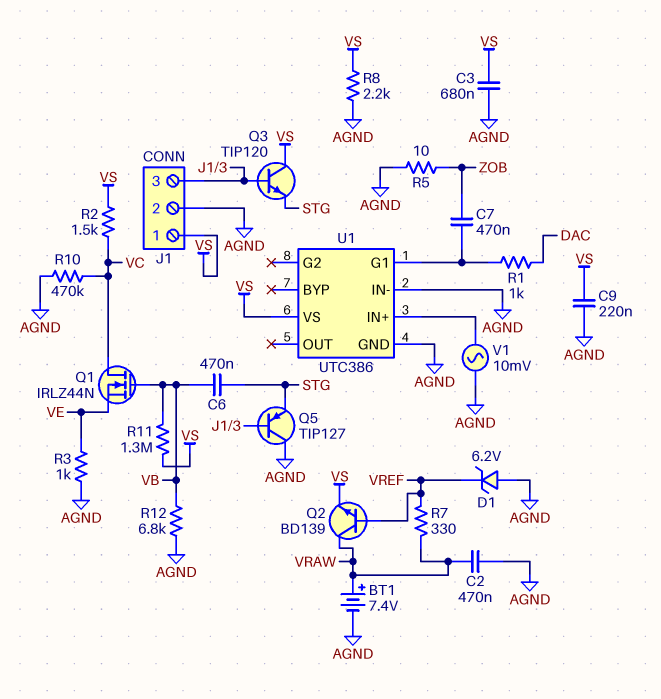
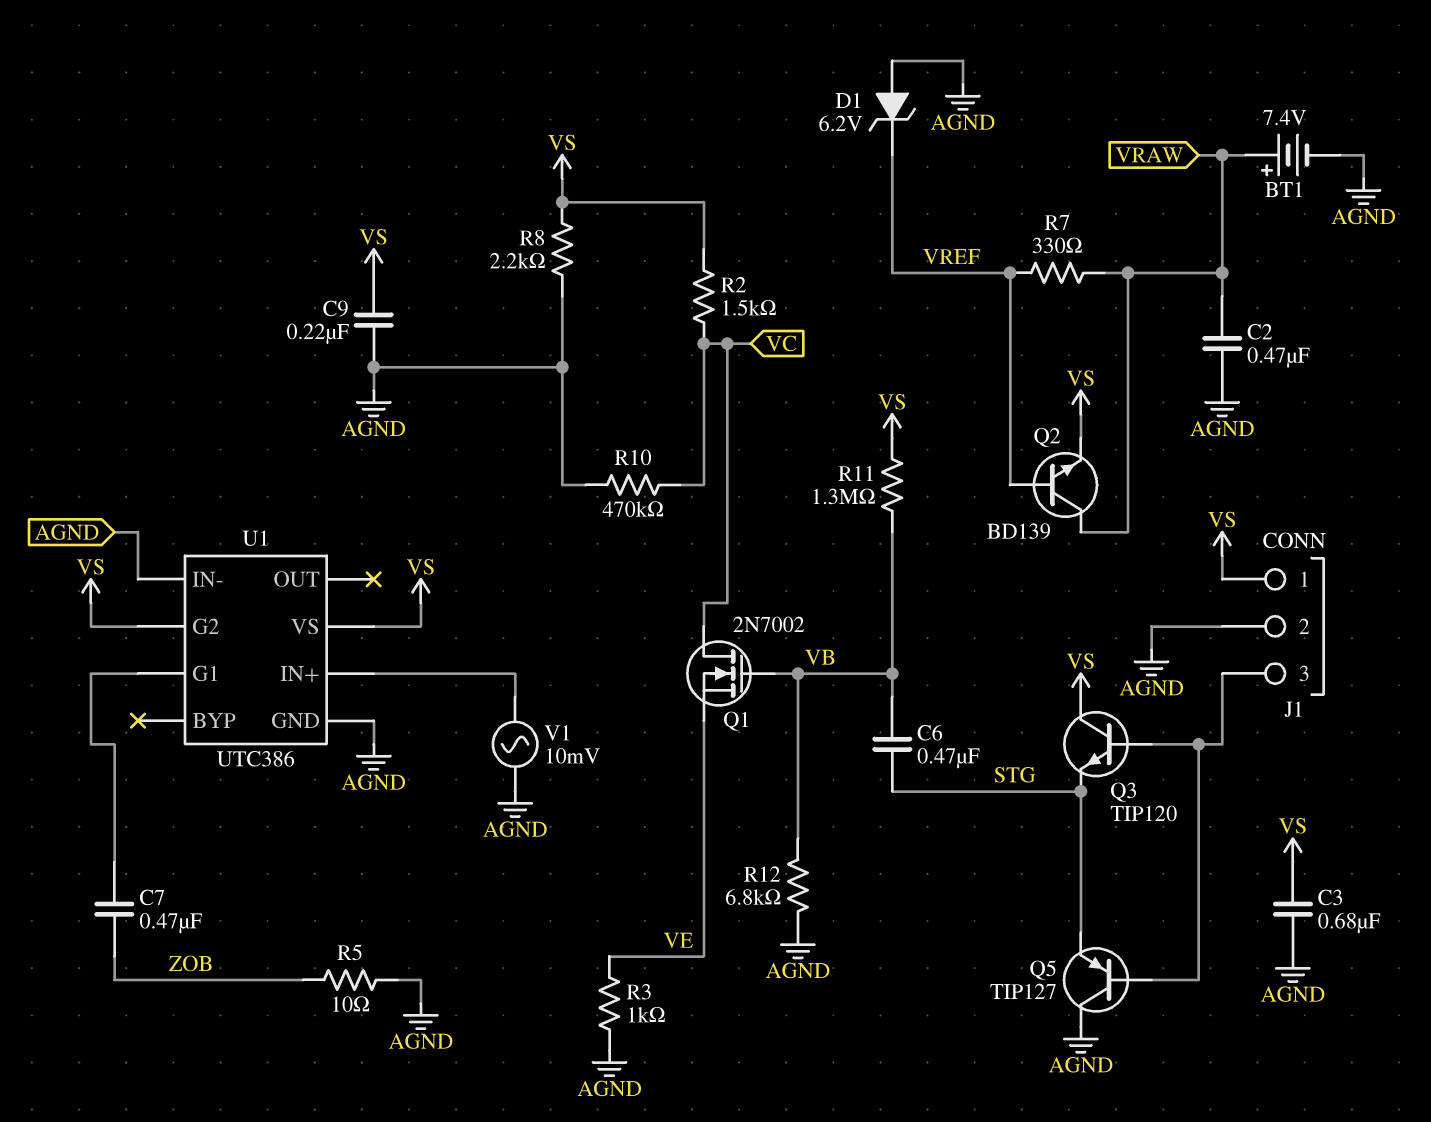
Q1: NMOS IRLZ44N (G VB, D VC, S VE) -> NMOS 2N7002 (G VB, D VC, S VE)
R1: 1k (DAC, U1/G1) -> none
U1 pin G2: none -> VS

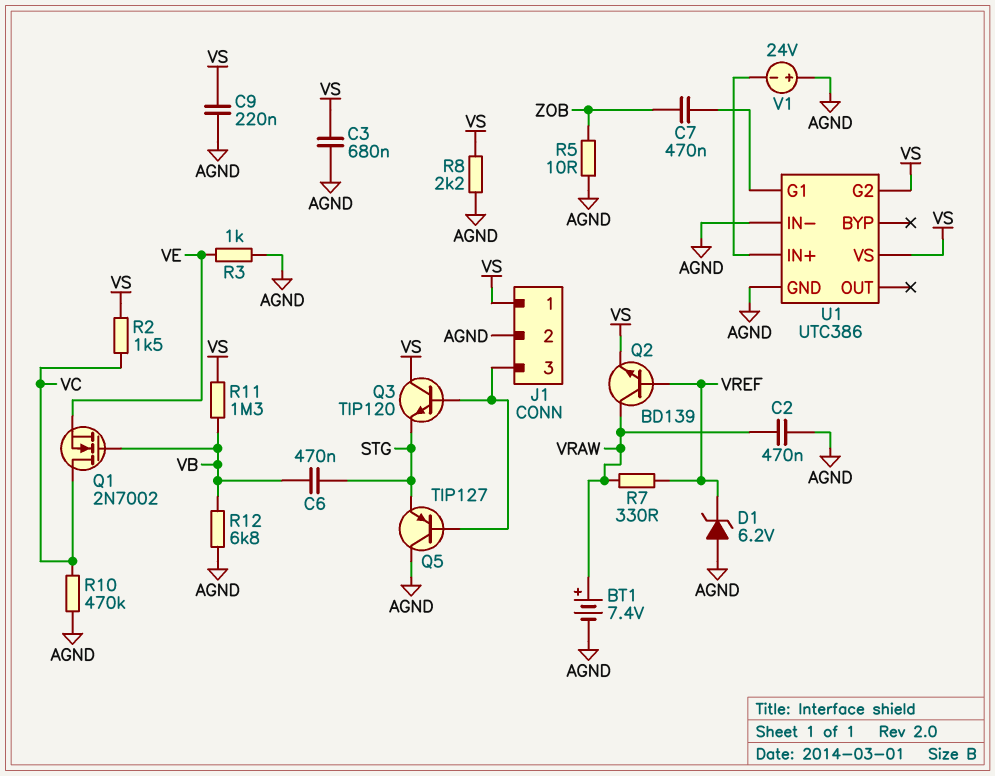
V1: AC 10mV (AGND, U1/IN+) -> 24V (plus AGND, minus U1/IN+)

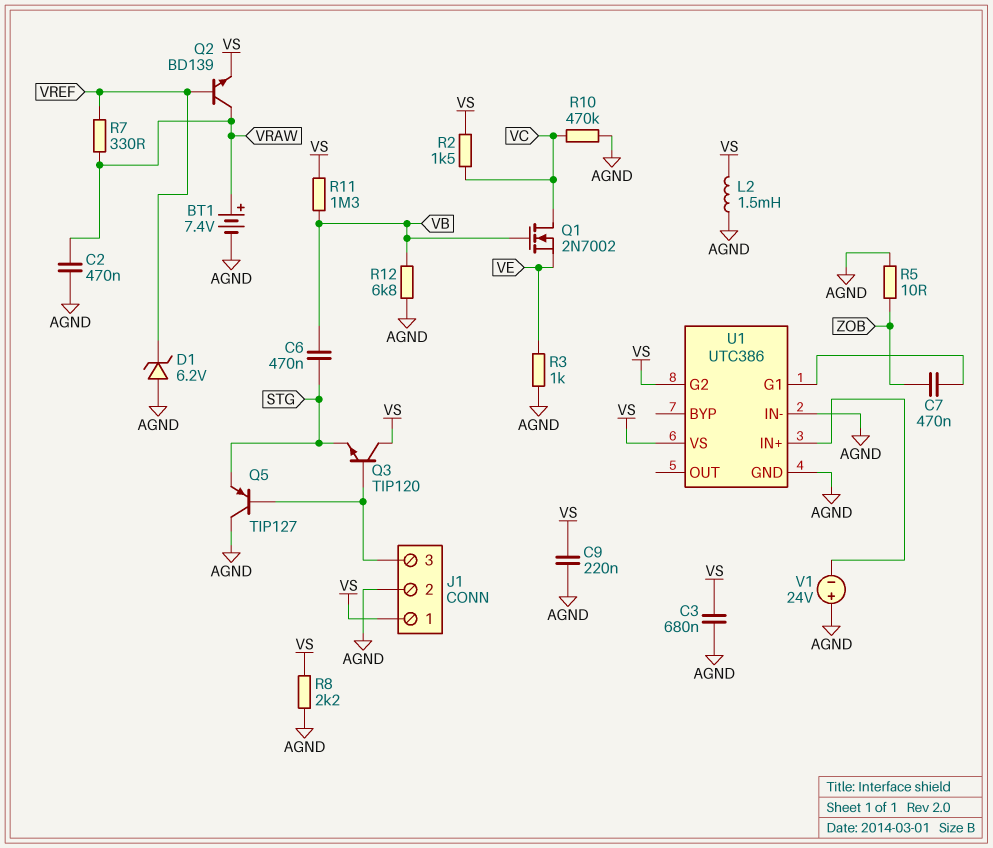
L2: none -> 1.5mH (AGND, VS)

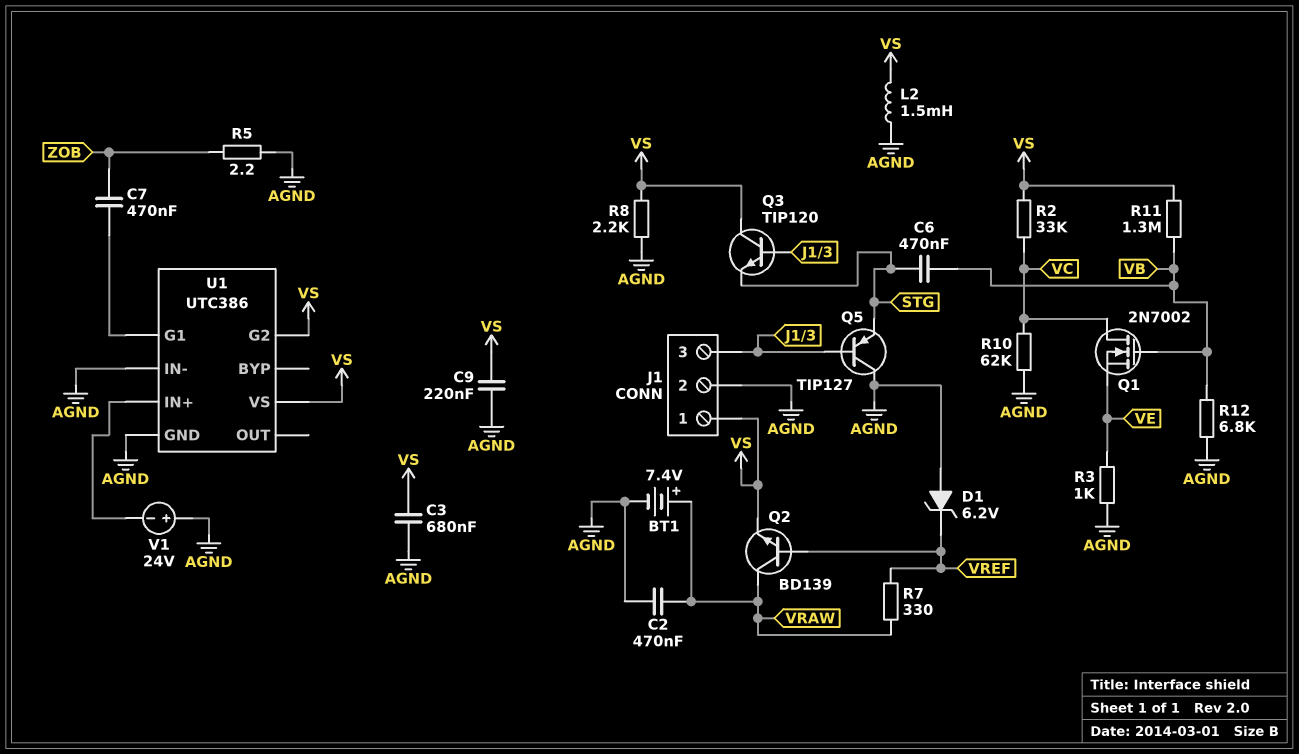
R2: 1.5k (VC, VS) -> 33k (VC, VS)
R5: 10 (AGND, ZOB) -> 2.2 (AGND, ZOB)
R10: 470k (AGND, VC) -> 62k (AGND, VC)

